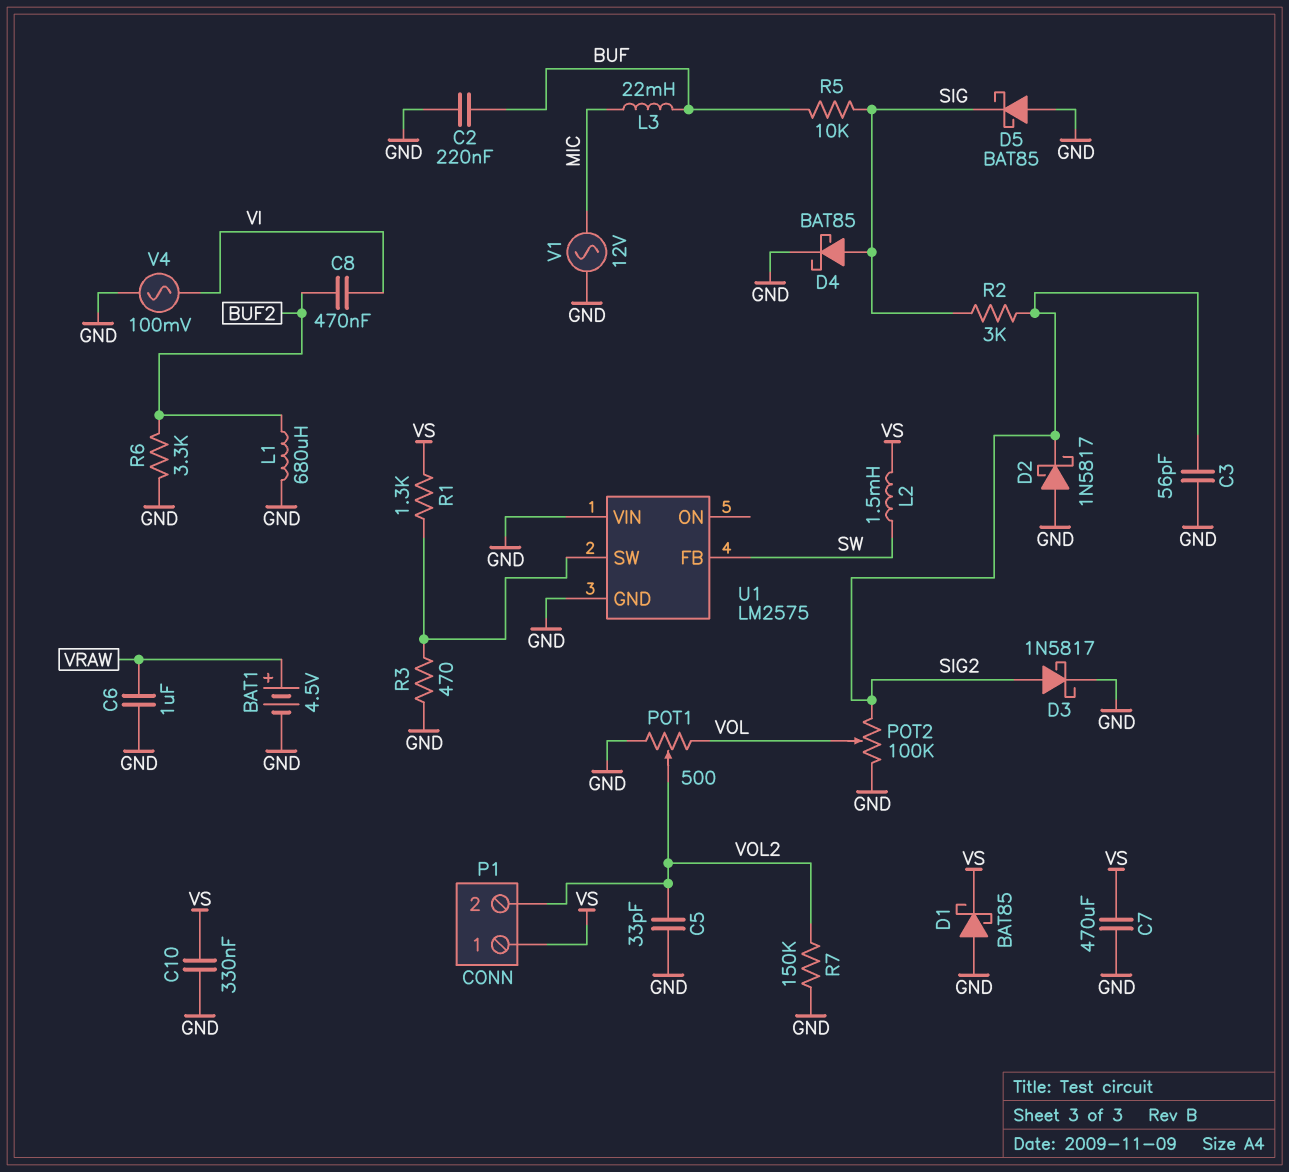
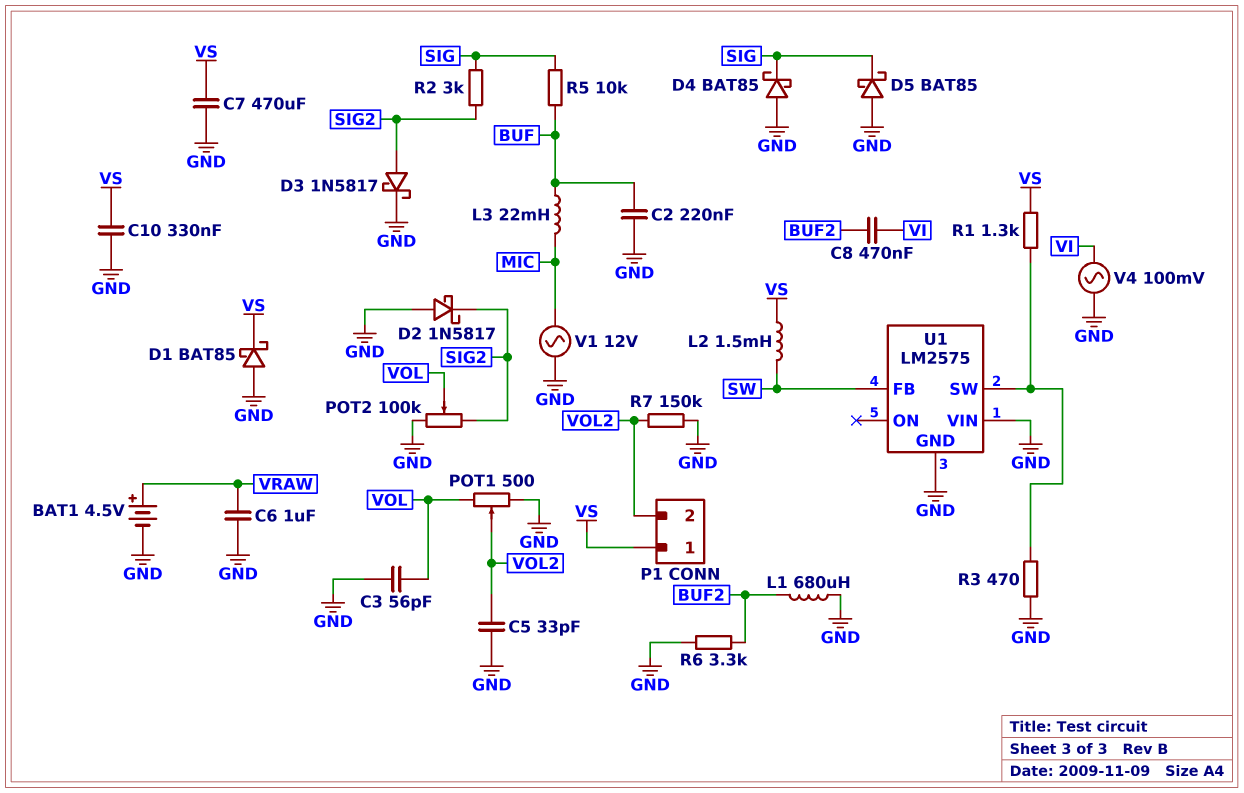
C3: 56pF (GND, SIG2) -> 56pF (GND, VOL)
D4: schottky BAT85 (A SIG, K GND) -> schottky BAT85 (A GND, K SIG)

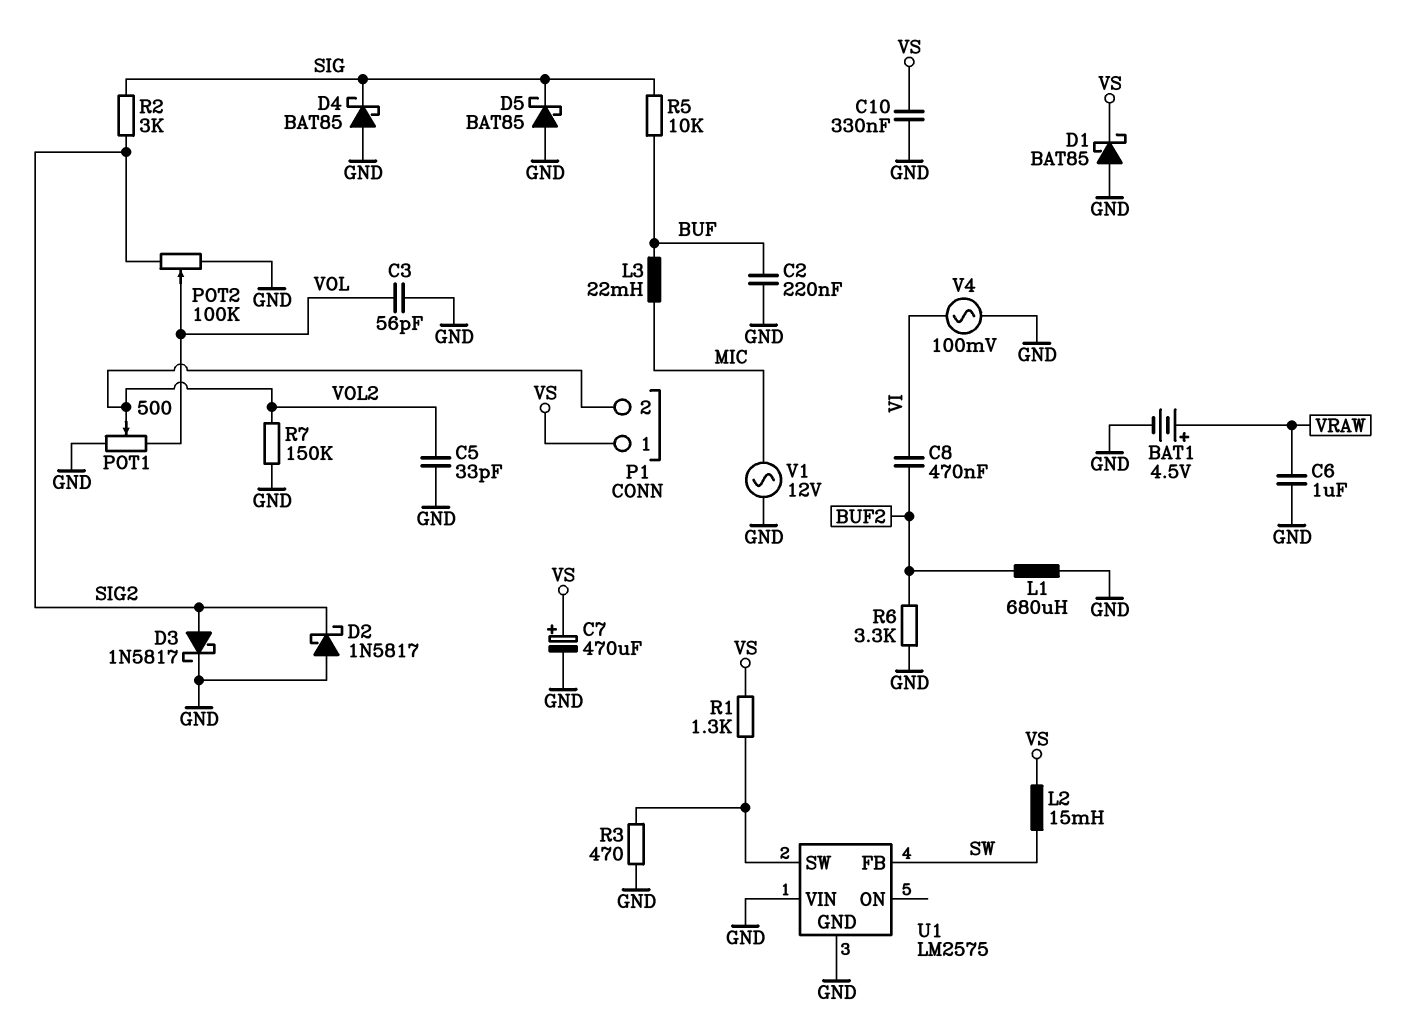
C7: 470uF (GND, VS) -> 470uF (plus VS, minus GND)
L2: 1.5mH (SW, VS) -> 15mH (SW, VS)

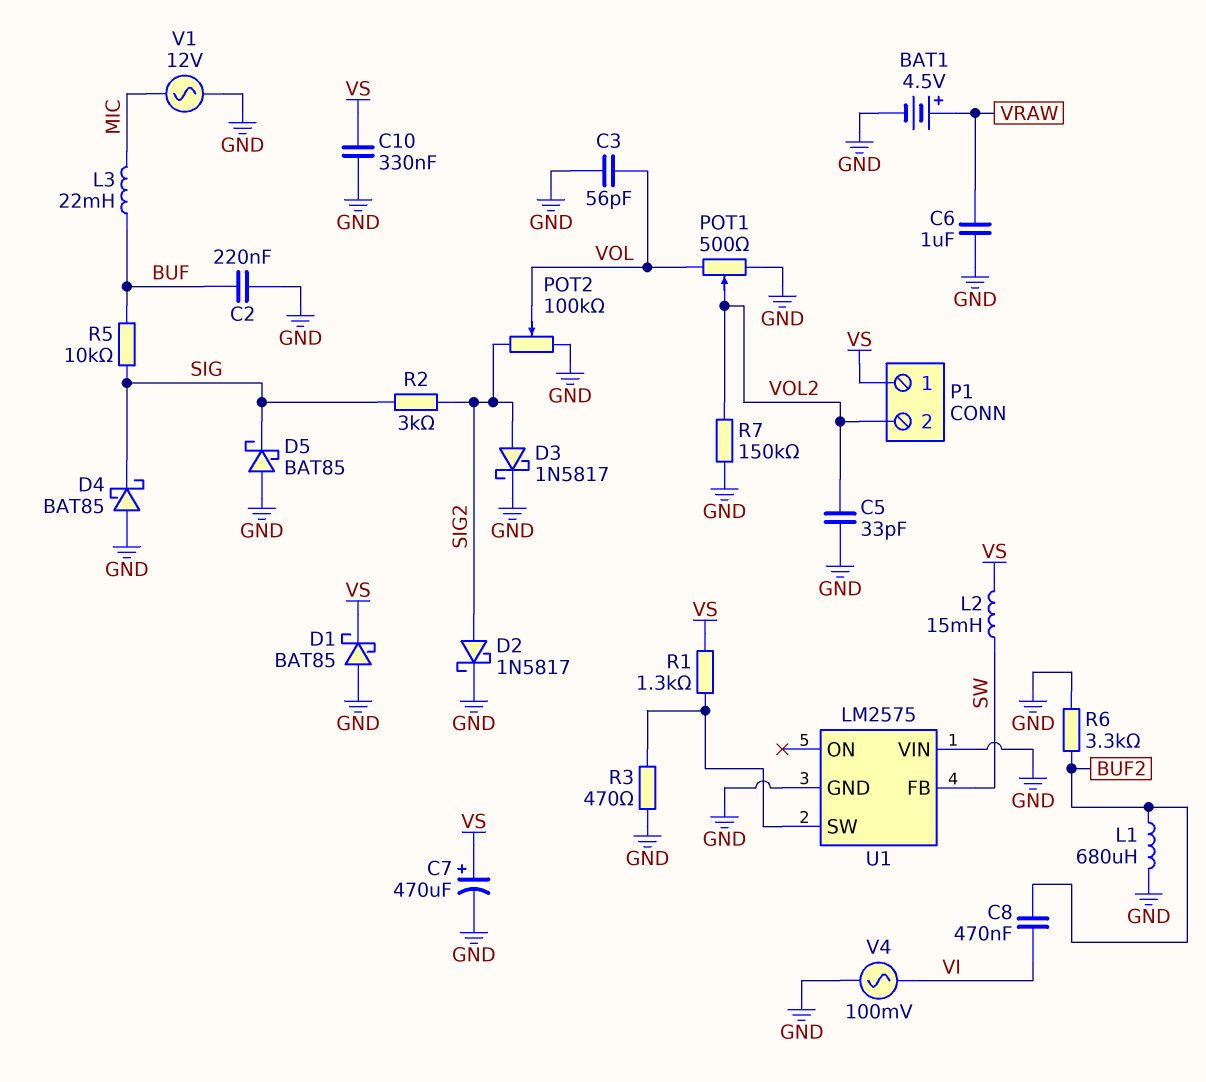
D2: schottky 1N5817 (A GND, K SIG2) -> schottky 1N5817 (A SIG2, K GND)

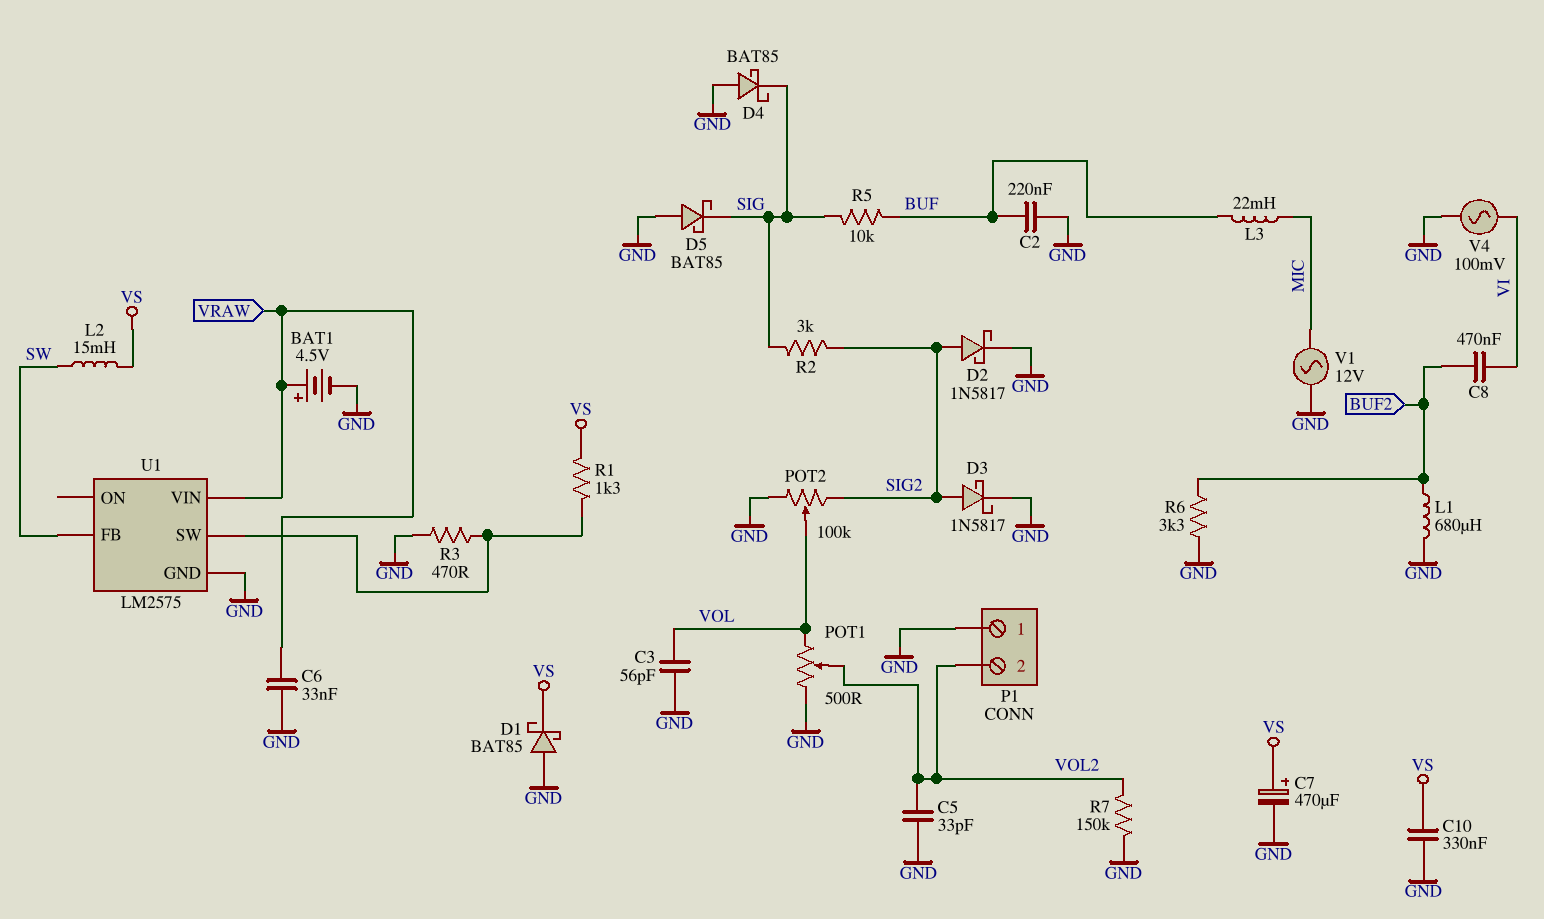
C6: 1uF (GND, VRAW) -> 33nF (GND, VRAW)
P1 pin 1: VS -> GND
U1 pin VIN: GND -> VRAW

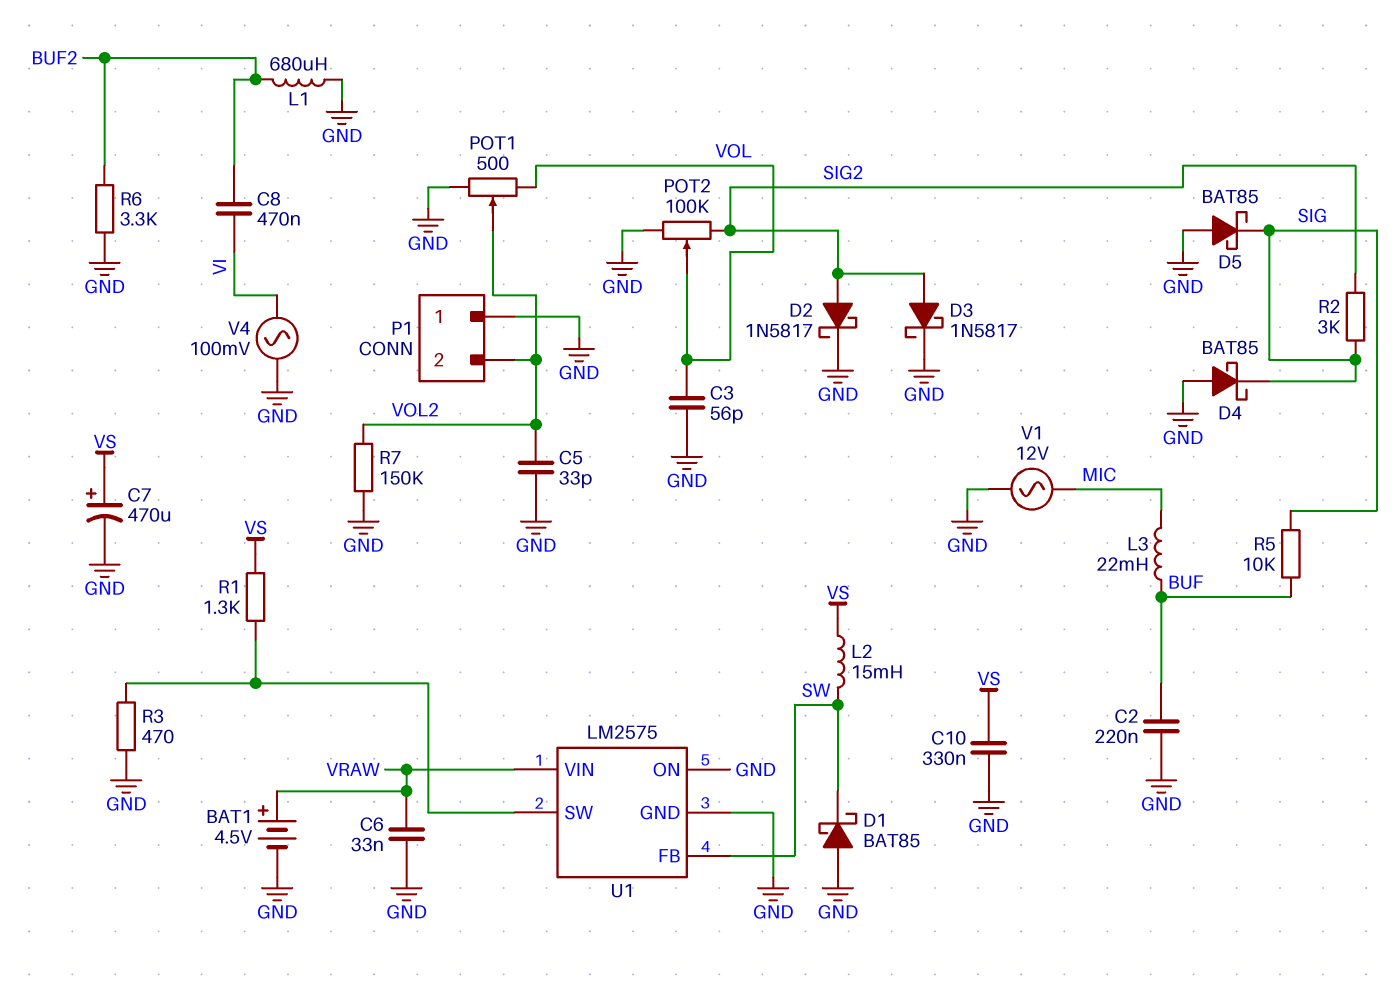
D1: schottky BAT85 (A GND, K VS) -> schottky BAT85 (A GND, K SW)
U1 pin ON: none -> GND

